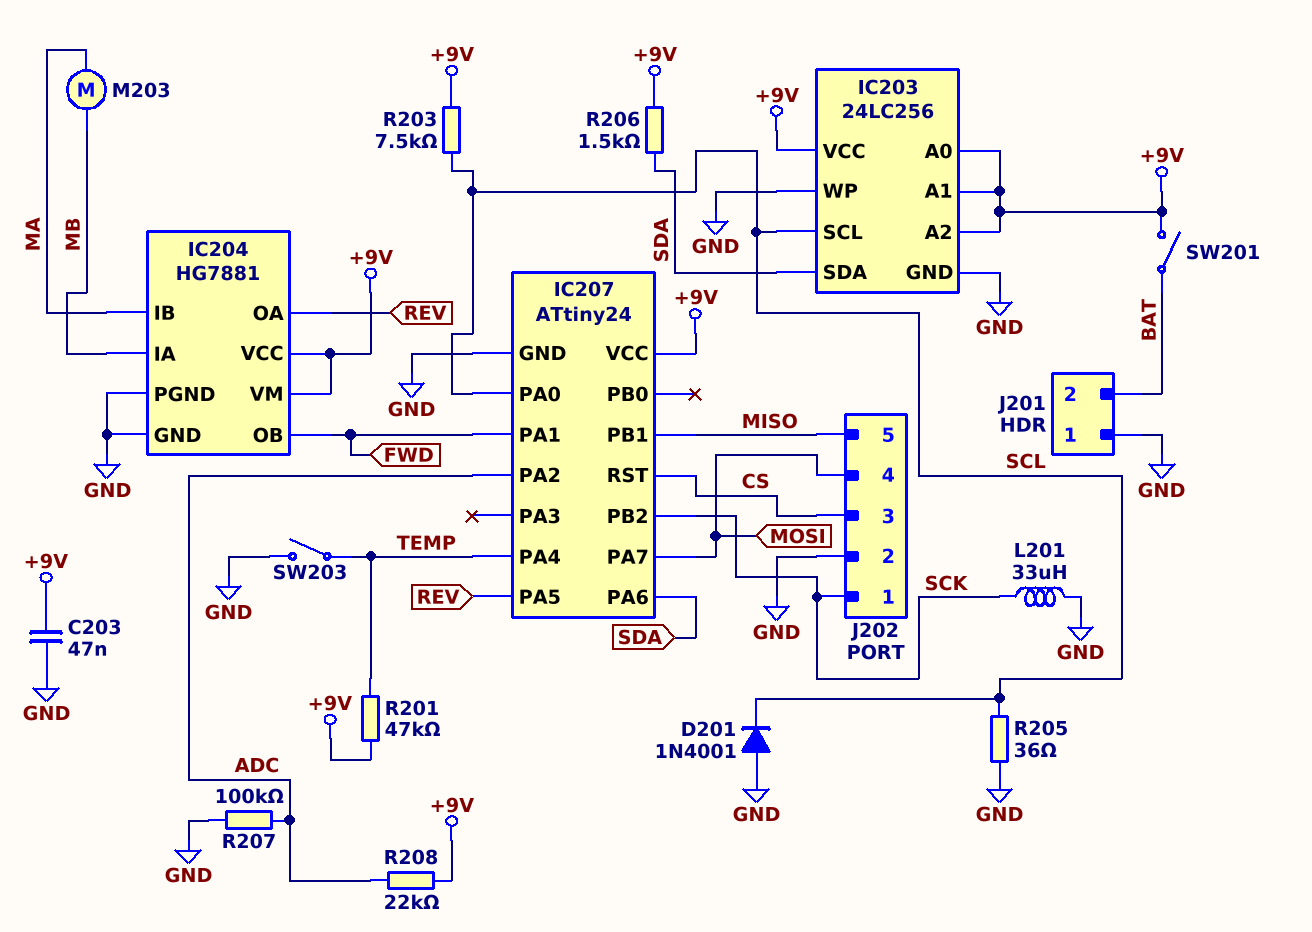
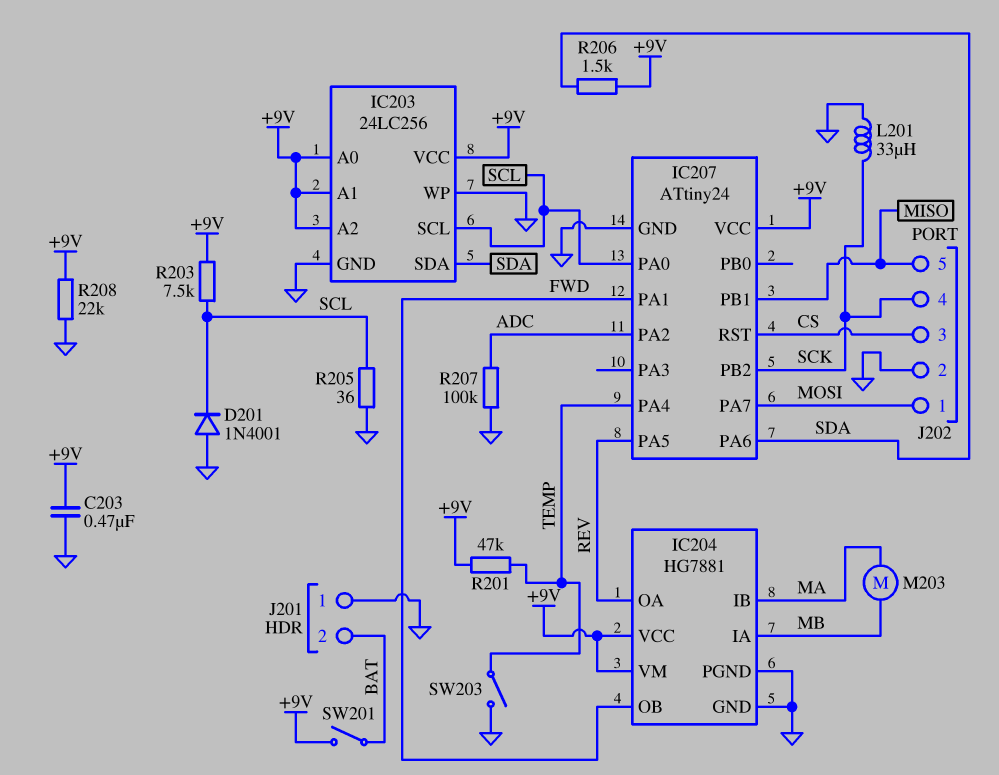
C203: 47nF (+9V, GND) -> 470nF (+9V, GND)
J202 pin 1: SCK -> MOSI
J202 pin 4: MOSI -> SCK
R208: 22k (+9V, ADC) -> 22k (+9V, GND)

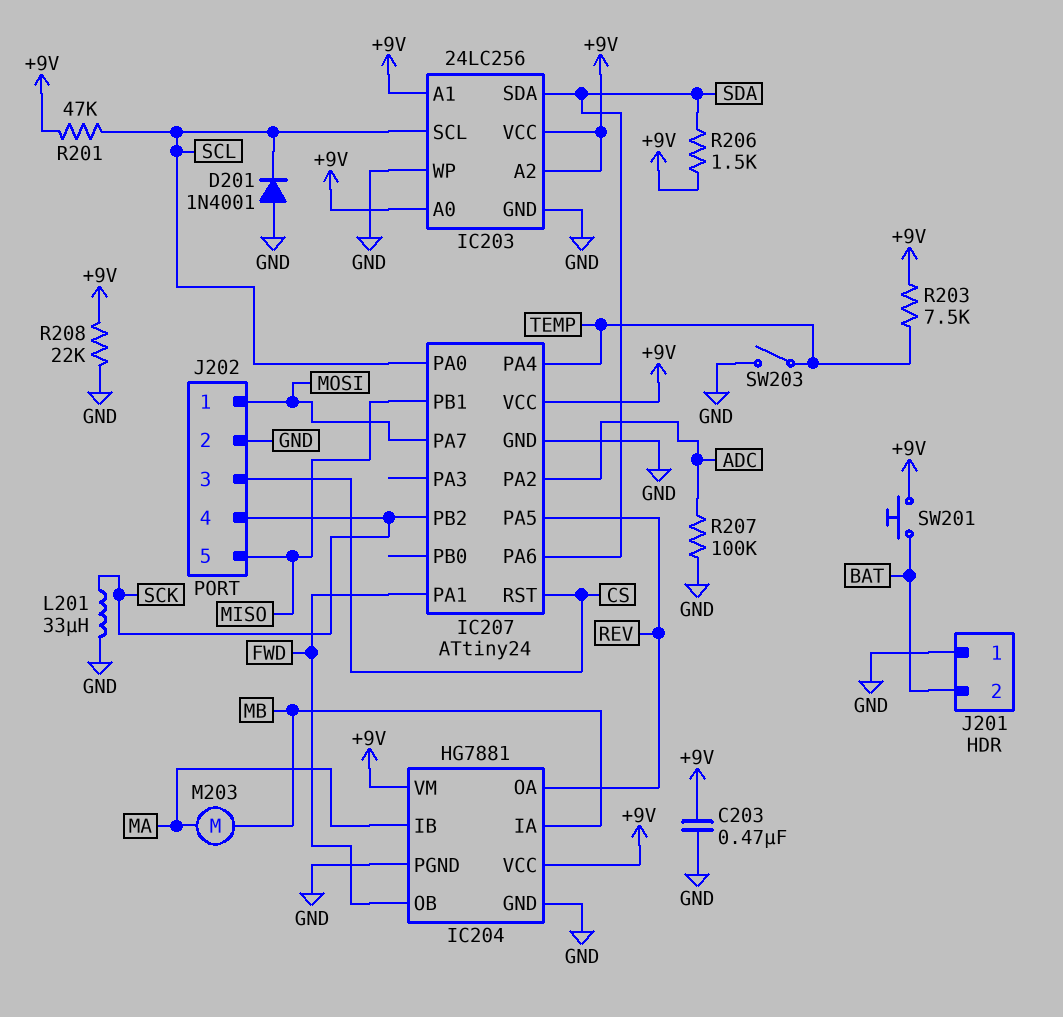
R201: 47k (+9V, TEMP) -> 47k (+9V, SCL)
R203: 7.5k (+9V, SCL) -> 7.5k (+9V, TEMP)
R205: 36 (GND, SCL) -> none
SW201: switch (+9V, BAT) -> button (+9V, BAT)

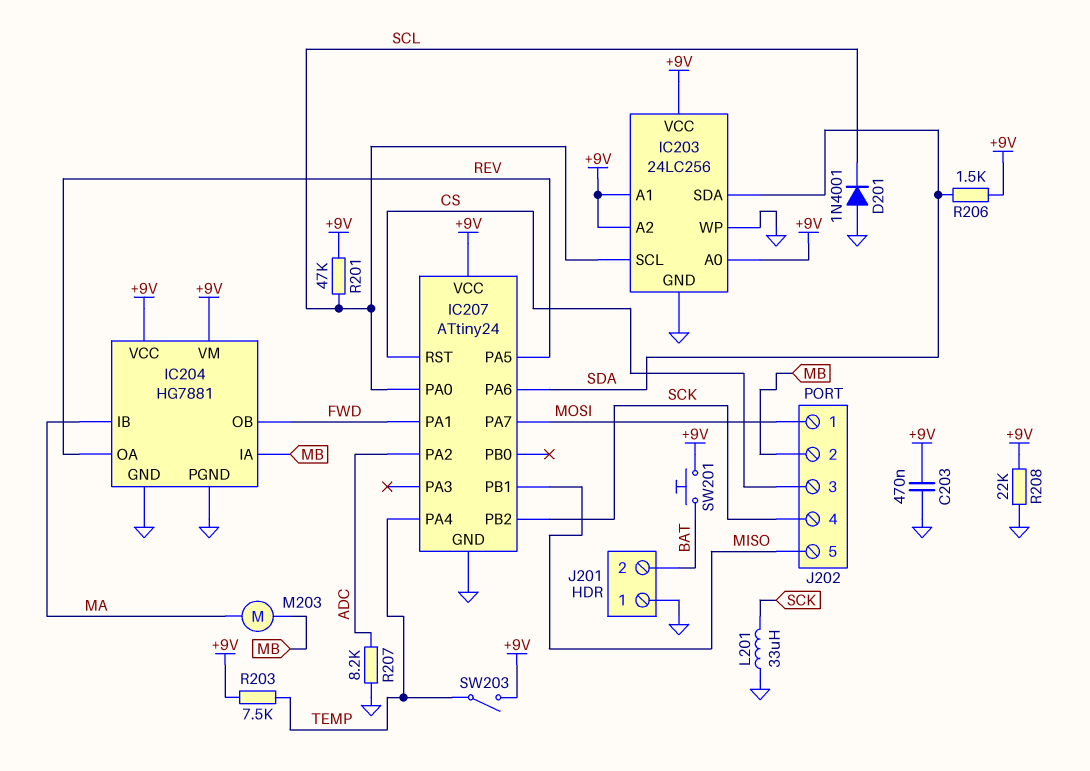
J202 pin 2: GND -> MB
R207: 100k (ADC, GND) -> 8.2k (ADC, GND)
SW203: switch (GND, TEMP) -> switch (+9V, TEMP)

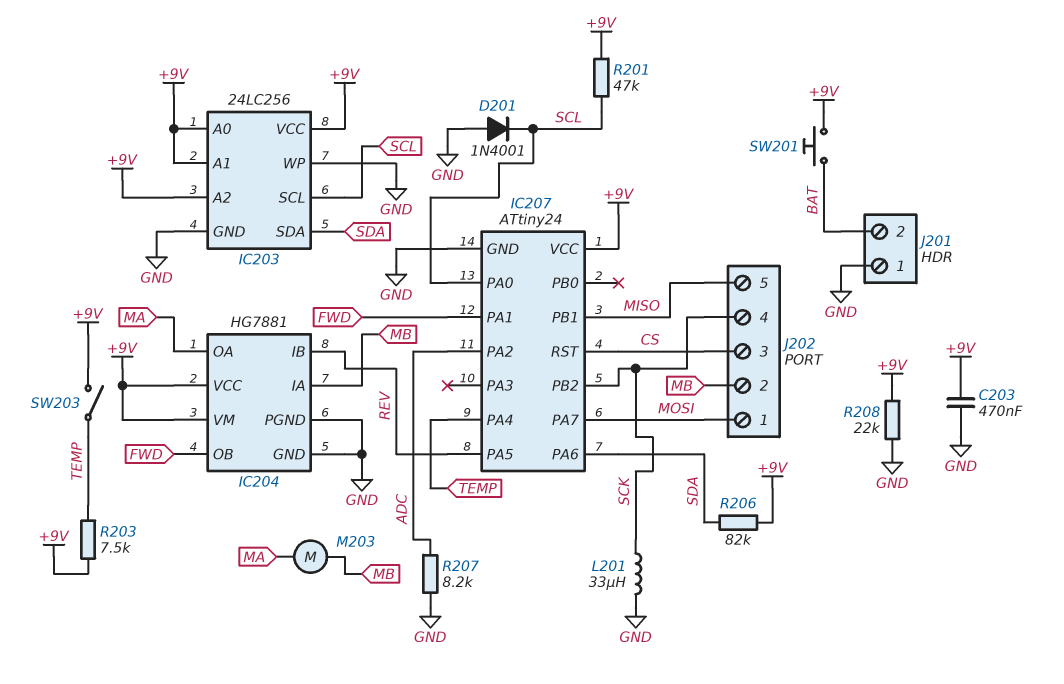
IC204 pin IB: MA -> REV
IC204 pin OA: REV -> MA
R206: 1.5k (+9V, SDA) -> 82k (+9V, SDA)

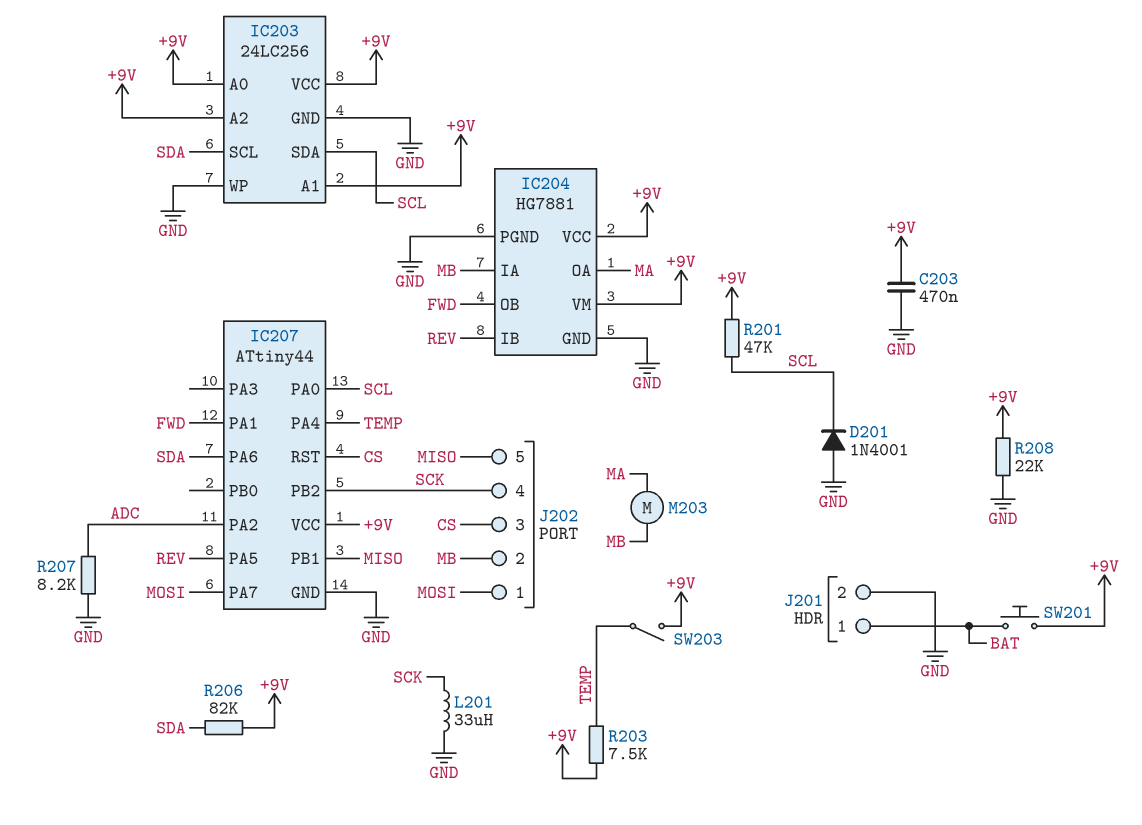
IC203 pin SCL: SCL -> SDA
IC203 pin SDA: SDA -> SCL
IC207: ATtiny24 -> ATtiny44
J201 pin 1: GND -> BAT
J201 pin 2: BAT -> GND

